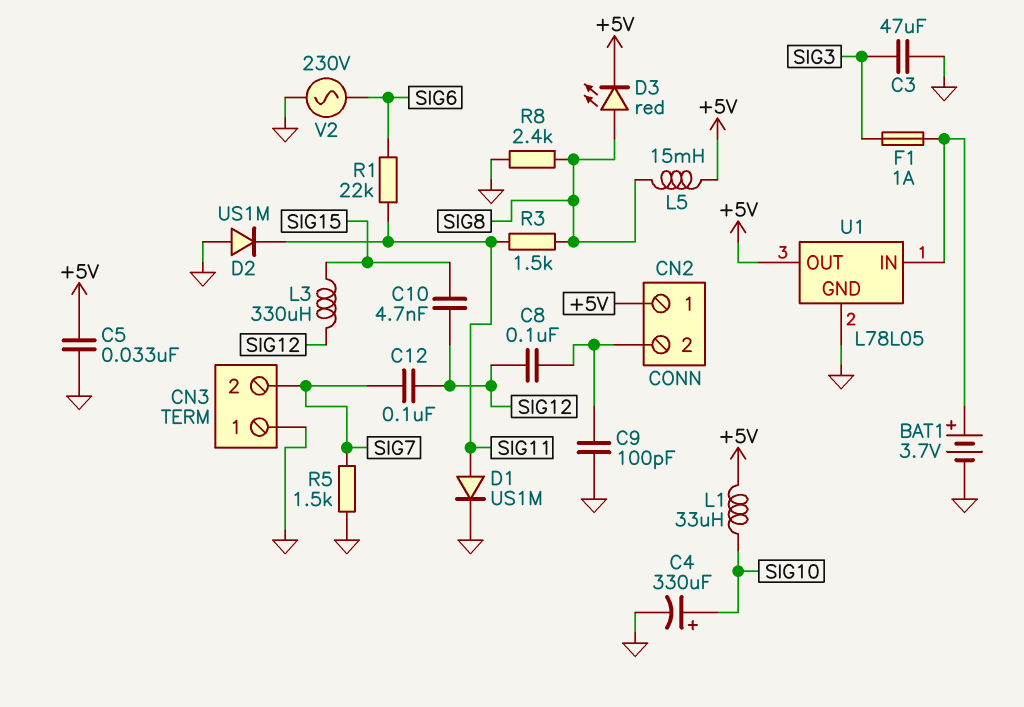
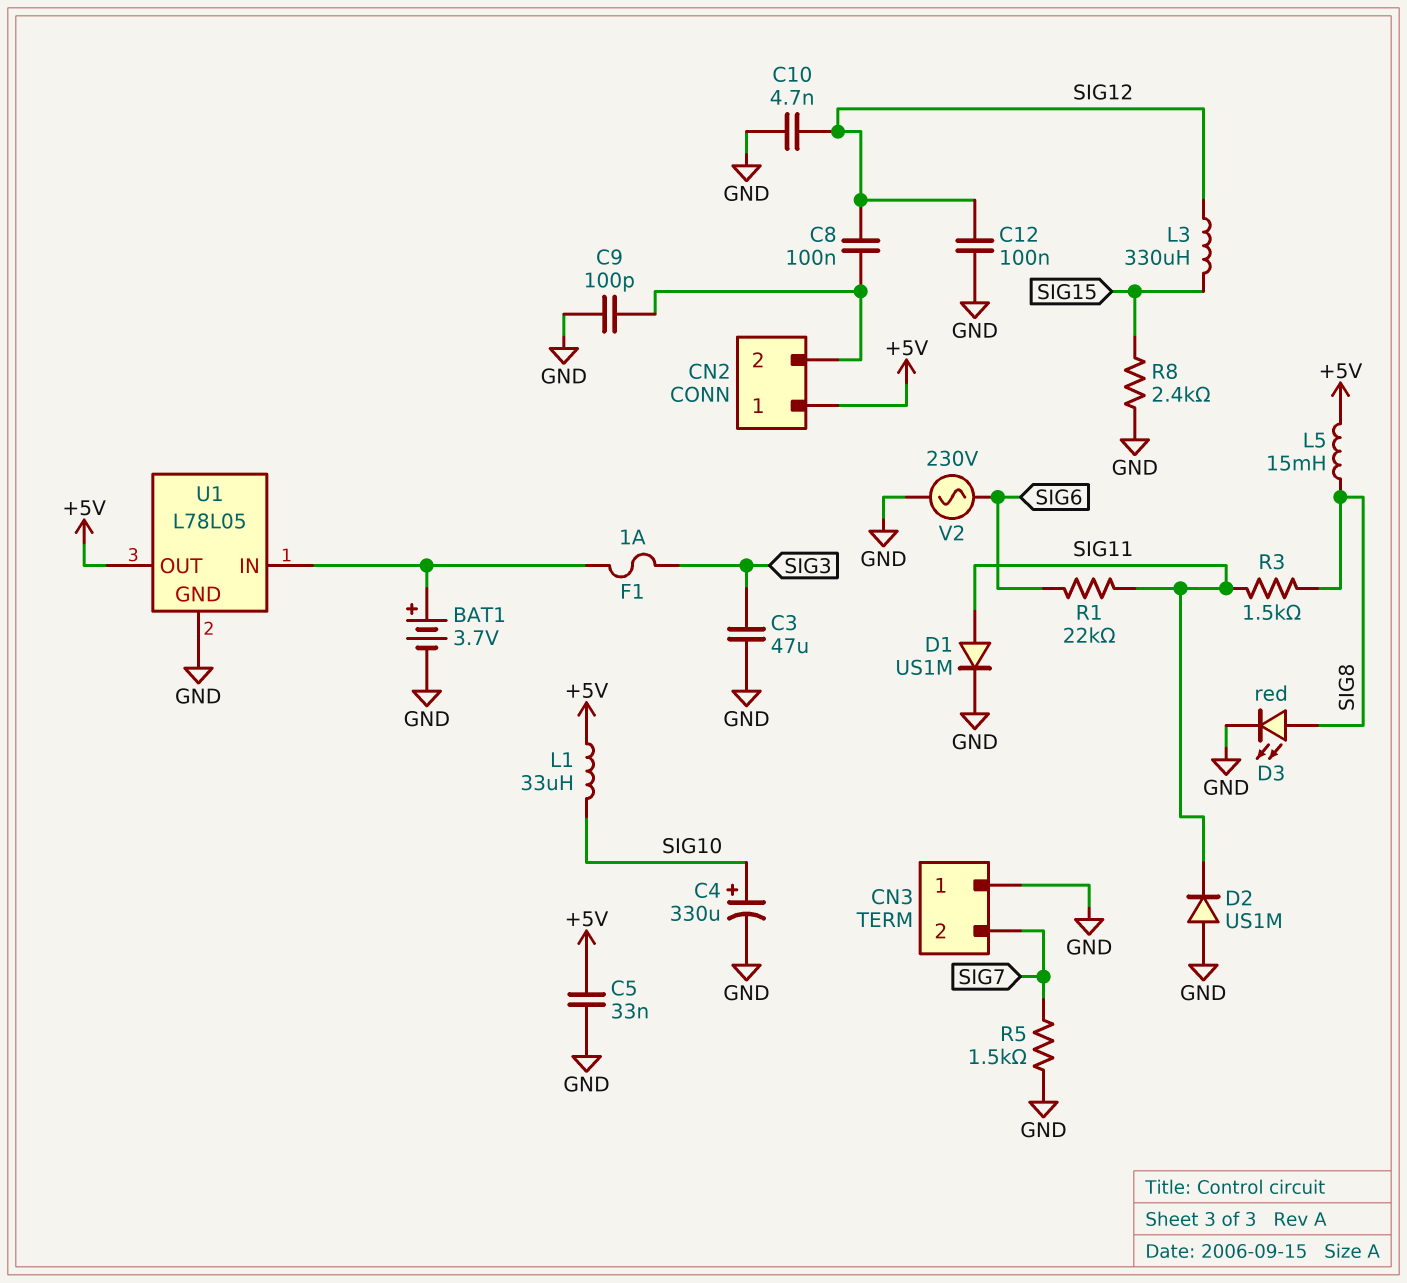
C10: 4.7nF (SIG12, SIG15) -> 4.7nF (GND, SIG12)
C12: 100nF (SIG7, SIG12) -> 100nF (GND, SIG12)
D3: LED red (A SIG8, K +5V) -> LED red (A SIG8, K GND)
R8: 2.4k (GND, SIG8) -> 2.4k (GND, SIG15)

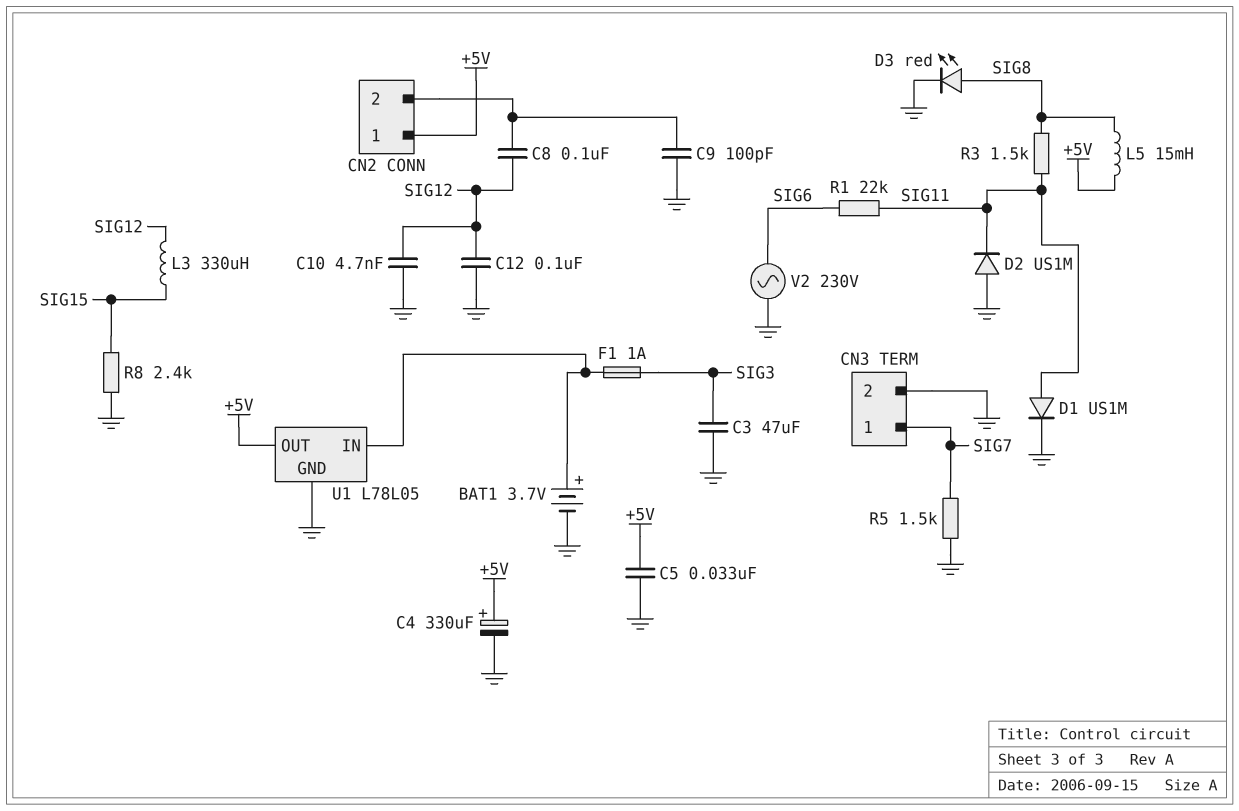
C4: 330uF (plus SIG10, minus GND) -> 330uF (plus +5V, minus GND)
CN3 pin 1: GND -> SIG7
CN3 pin 2: SIG7 -> GND
L1: 33uH (+5V, SIG10) -> none

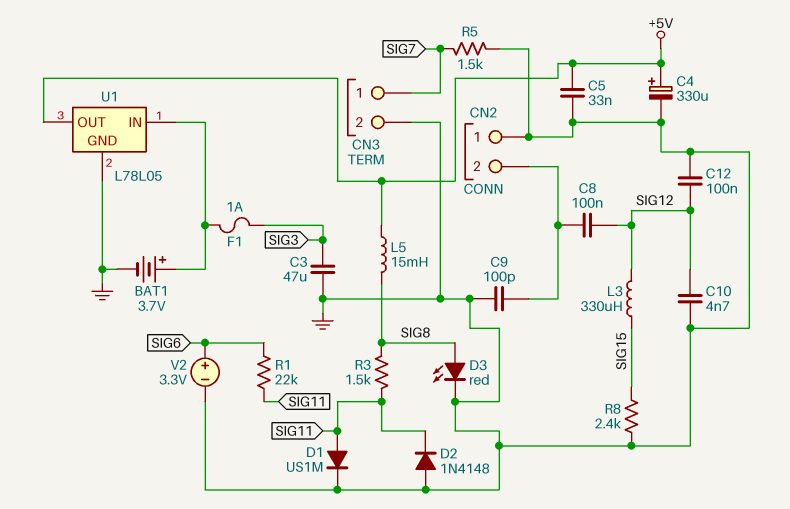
CN2 pin 1: +5V -> GND
D2: diode US1M (A GND, K SIG11) -> diode 1N4148 (A GND, K SIG11)
V2: AC 230V (GND, SIG6) -> 3.3V (plus SIG6, minus GND)

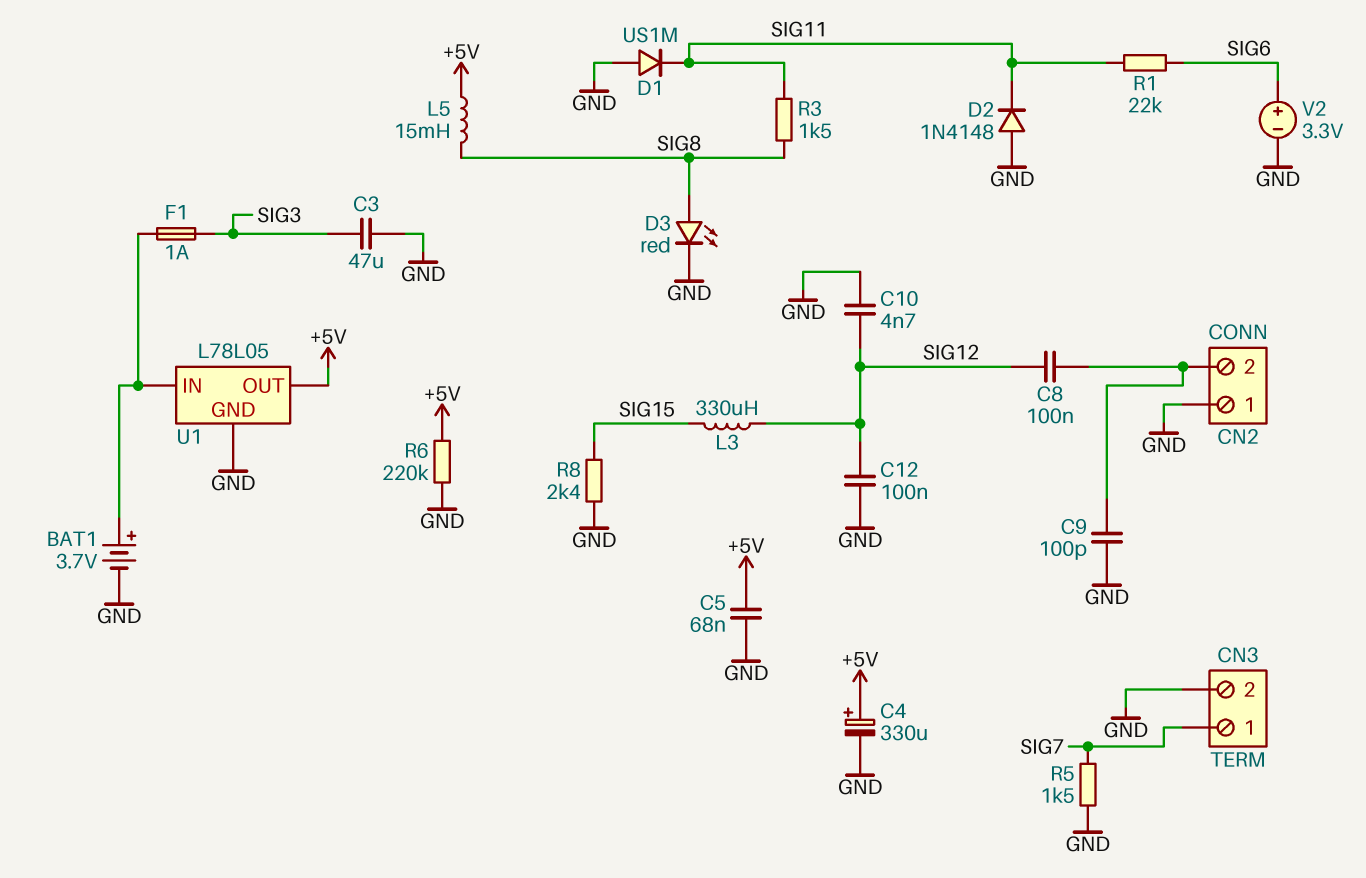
C5: 33nF (+5V, GND) -> 68nF (+5V, GND)
D1: diode US1M (A SIG11, K GND) -> diode US1M (A GND, K SIG11)
R6: none -> 220k (+5V, GND)

